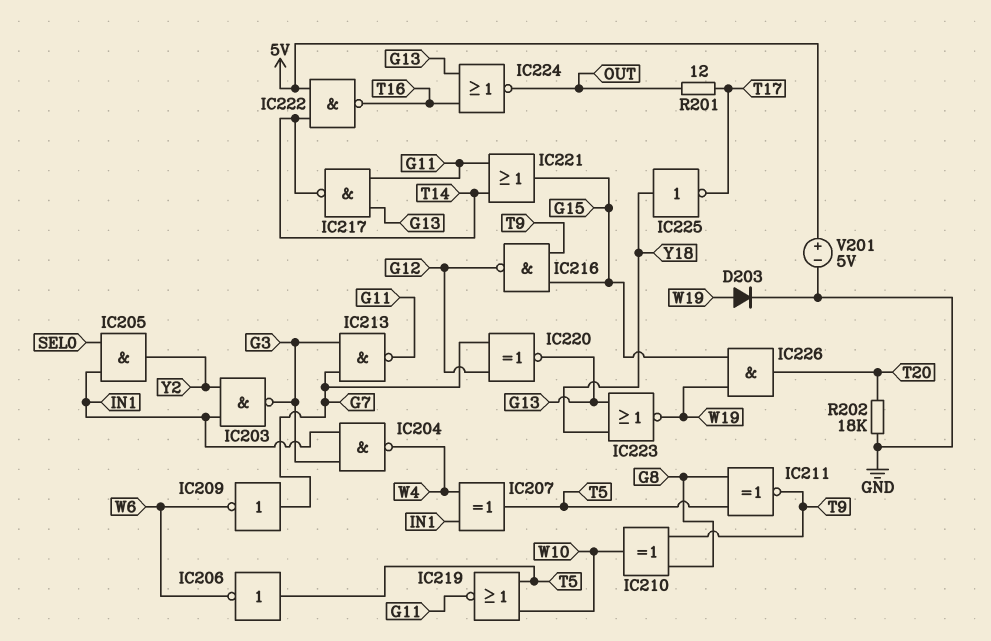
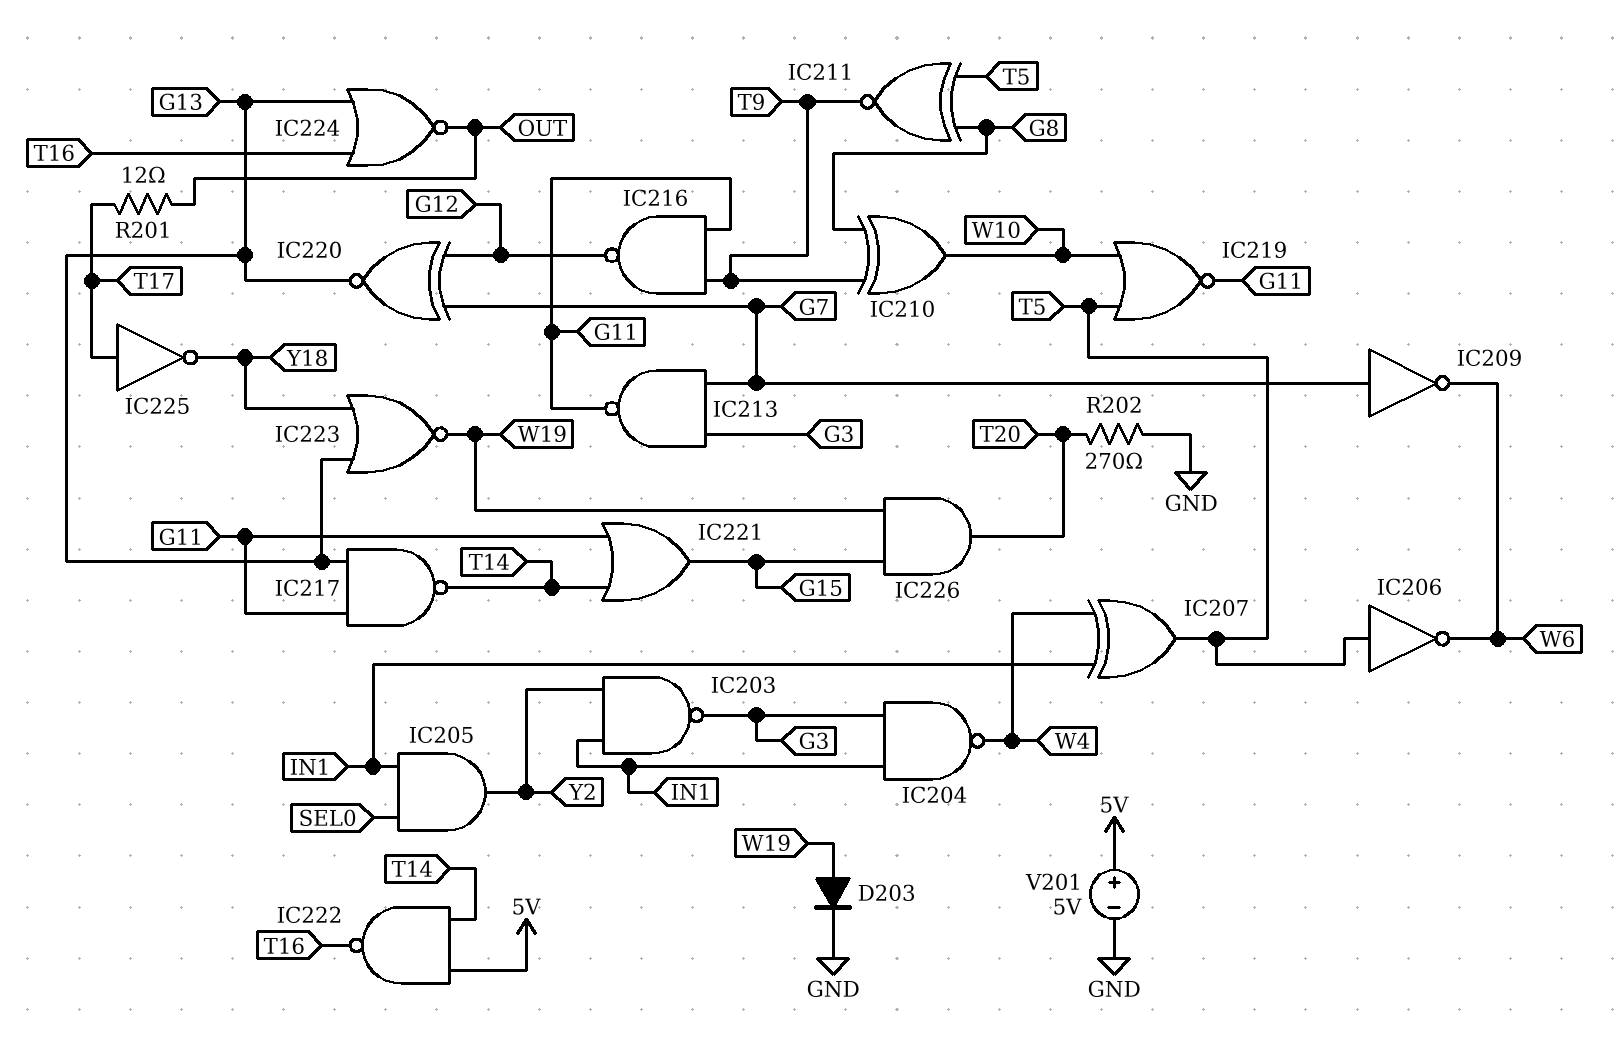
IC216: NAND (in G15, in T9, out G12) -> NAND (in G11, in T9, out G12)
IC225: NOT (in Y18, out T17) -> NOT (in T17, out Y18)
R202: 18k (GND, T20) -> 270 (GND, T20)

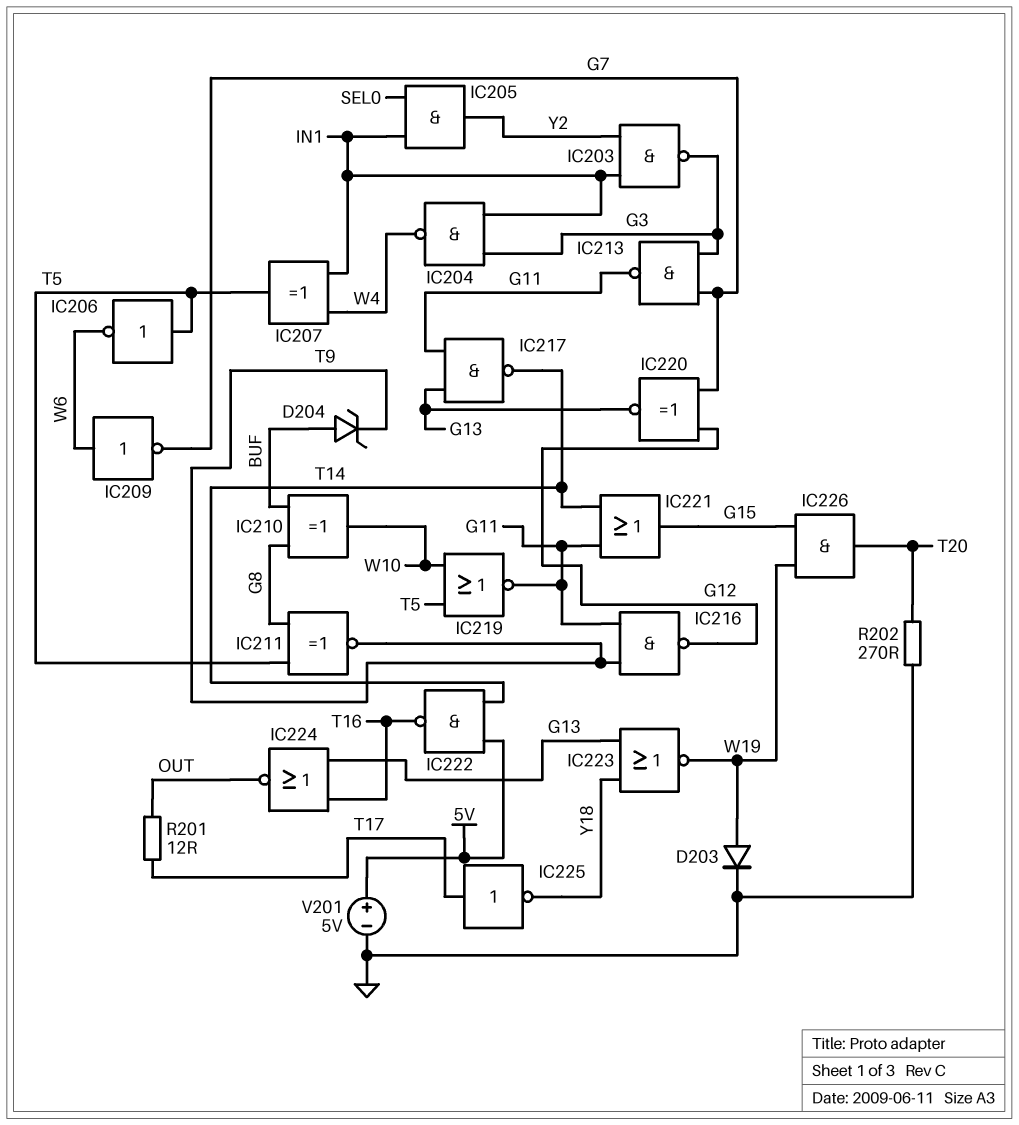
D204: none -> zener (A BUF, K T9)
IC209: NOT (in G7, out W6) -> NOT (in W6, out G7)
IC210: XOR (in G8, in T9, out W10) -> XOR (in BUF, in G8, out W10)

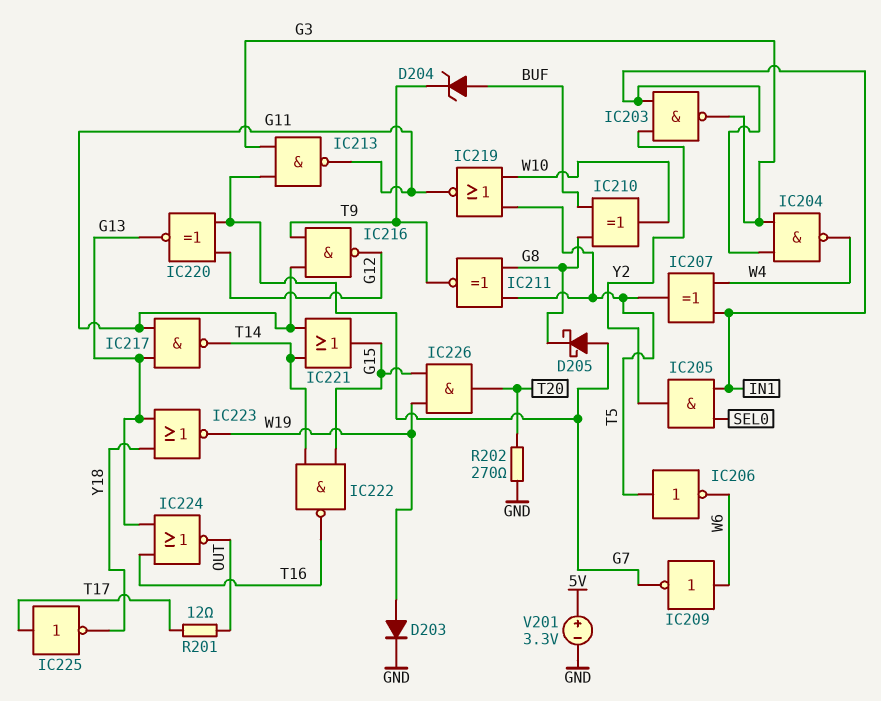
D205: none -> schottky (A G7, K G8)
IC222: NAND (in 5V, in T14, out T16) -> NAND (in G15, in T14, out T16)
V201: 5V (plus 5V, minus GND) -> 3.3V (plus 5V, minus GND)

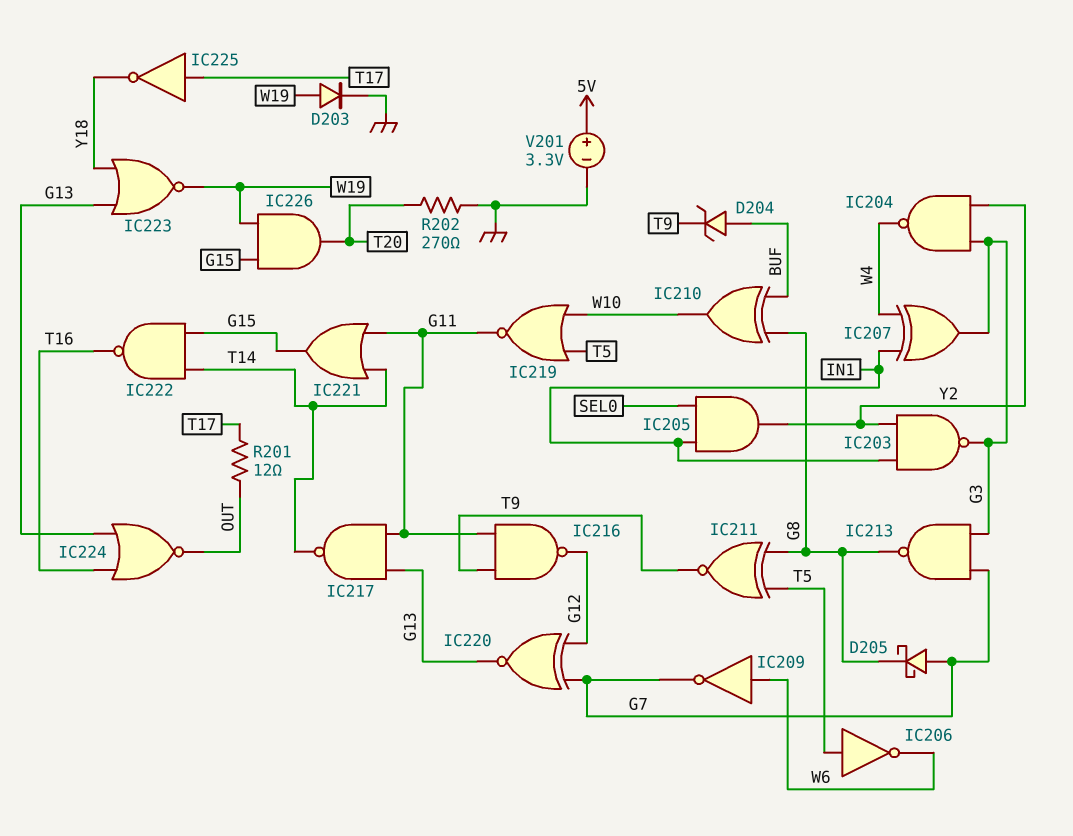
IC204: NAND (in G3, in IN1, out W4) -> NAND (in G3, in Y2, out W4)
IC207: XOR (in IN1, in W4, out T5) -> XOR (in IN1, in W4, out G3)
IC213: NAND (in G3, in G7, out G11) -> NAND (in G3, in G7, out G8)

